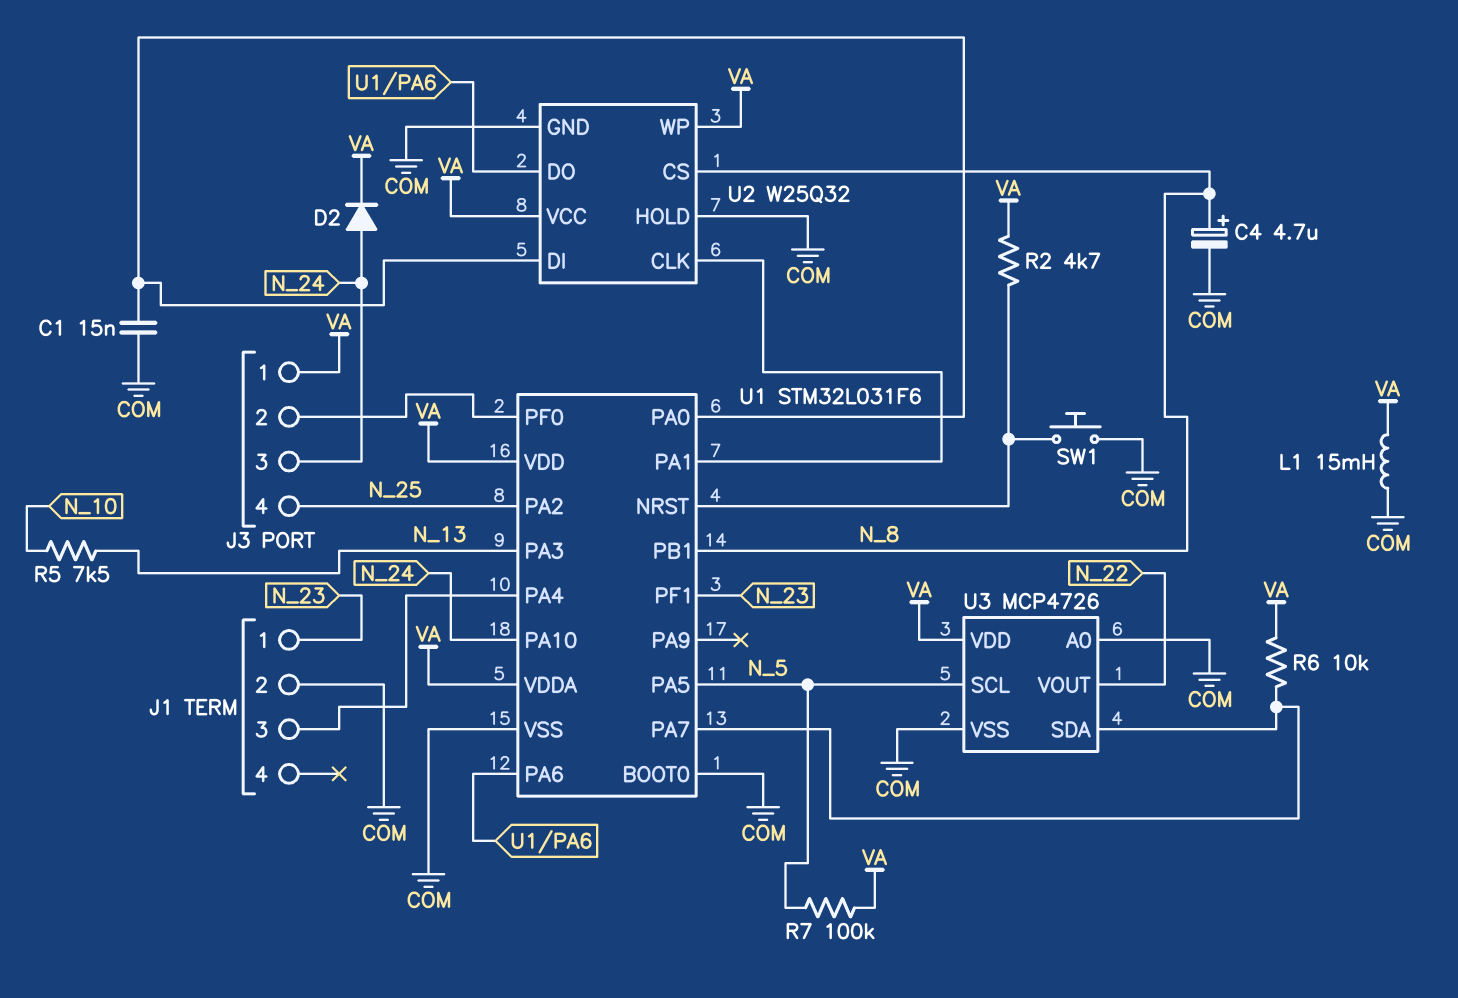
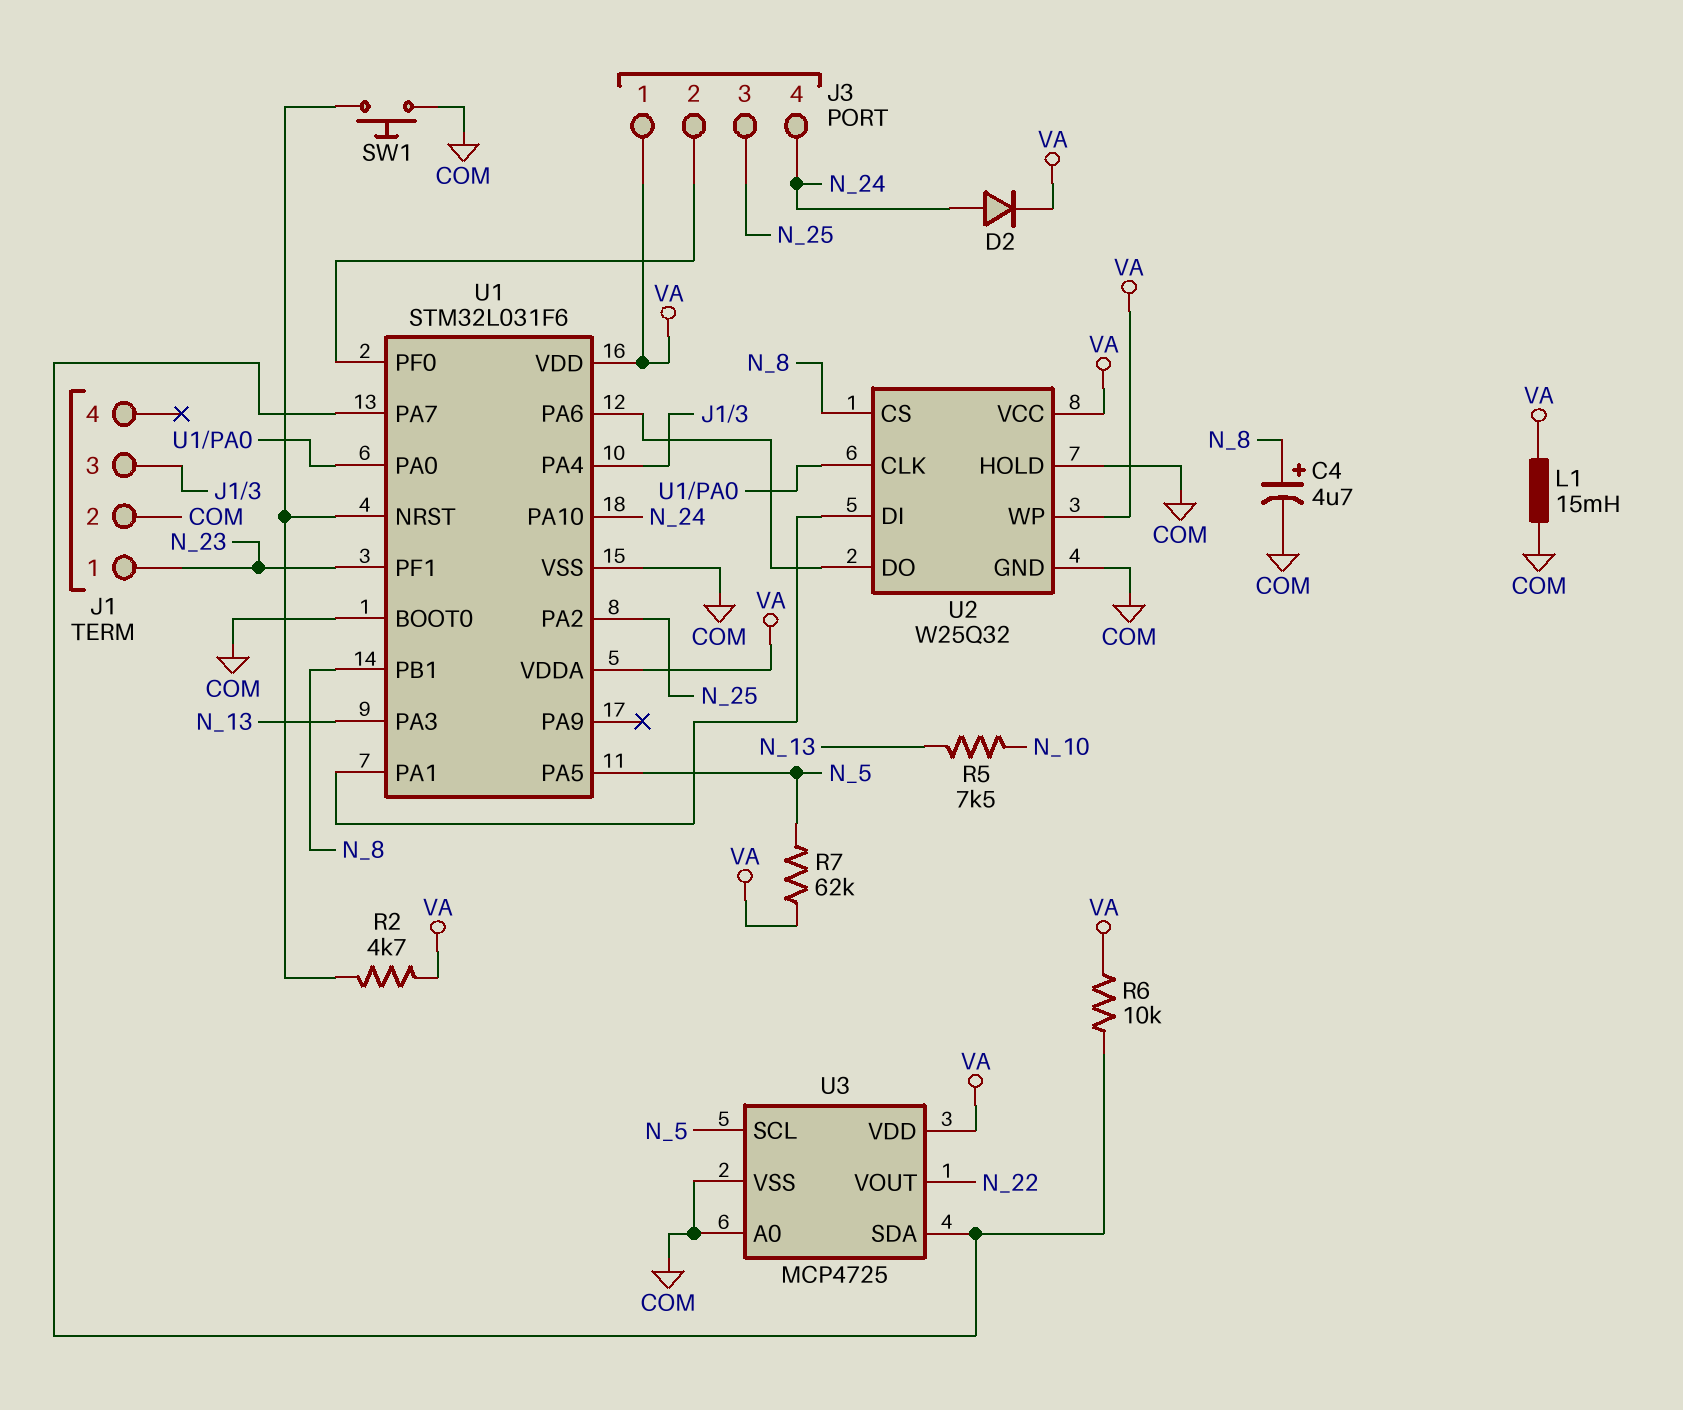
C1: 15nF (COM, U1/PA0) -> none
J3 pin 3: N_24 -> N_25
J3 pin 4: N_25 -> N_24
R7: 100k (N_5, VA) -> 62k (N_5, VA)
U2 pin CLK: U1/PA1 -> U1/PA0
U2 pin DI: U1/PA0 -> U1/PA1
U3: MCP4726 -> MCP4725

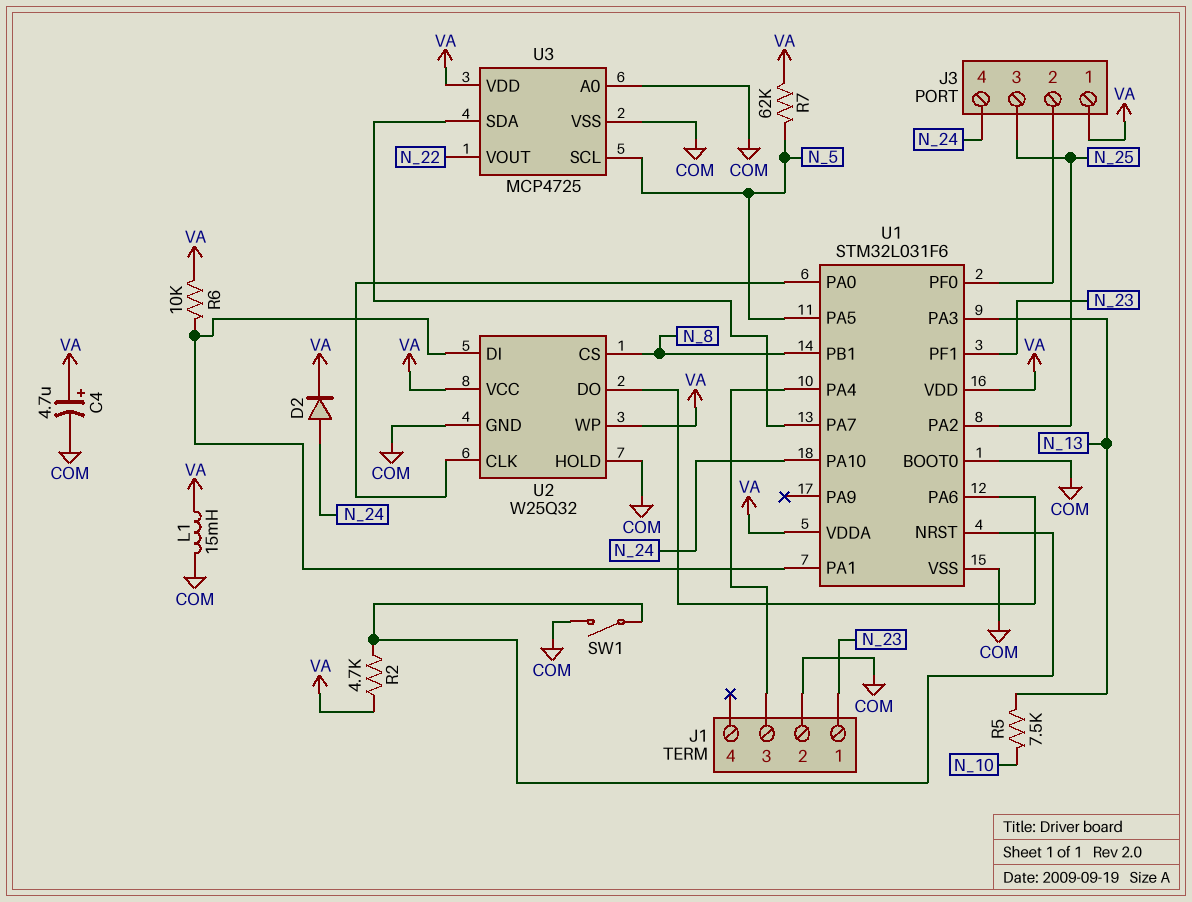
C4: 4.7uF (plus N_8, minus COM) -> 4.7uF (plus VA, minus COM)
R6: 10k (U1/PA7, VA) -> 10k (U1/PA1, VA)
SW1: button (COM, U1/NRST) -> switch (COM, U1/NRST)

